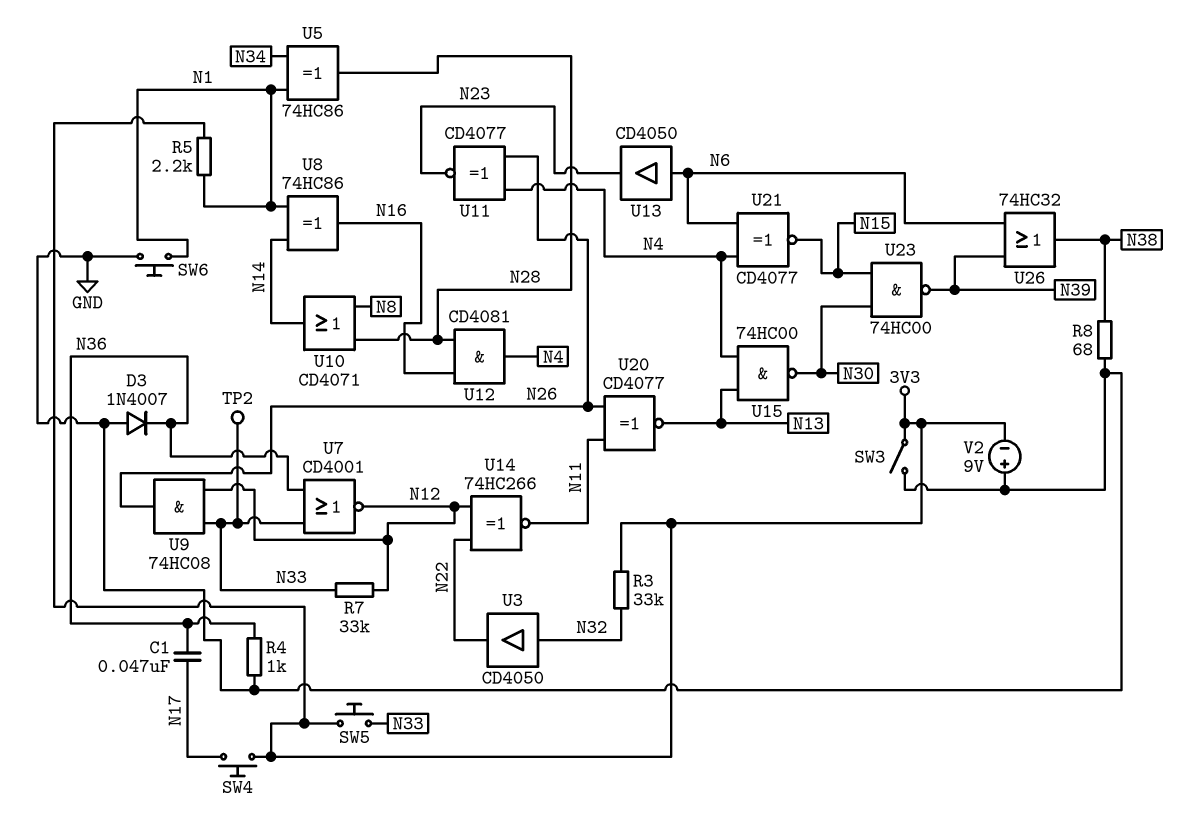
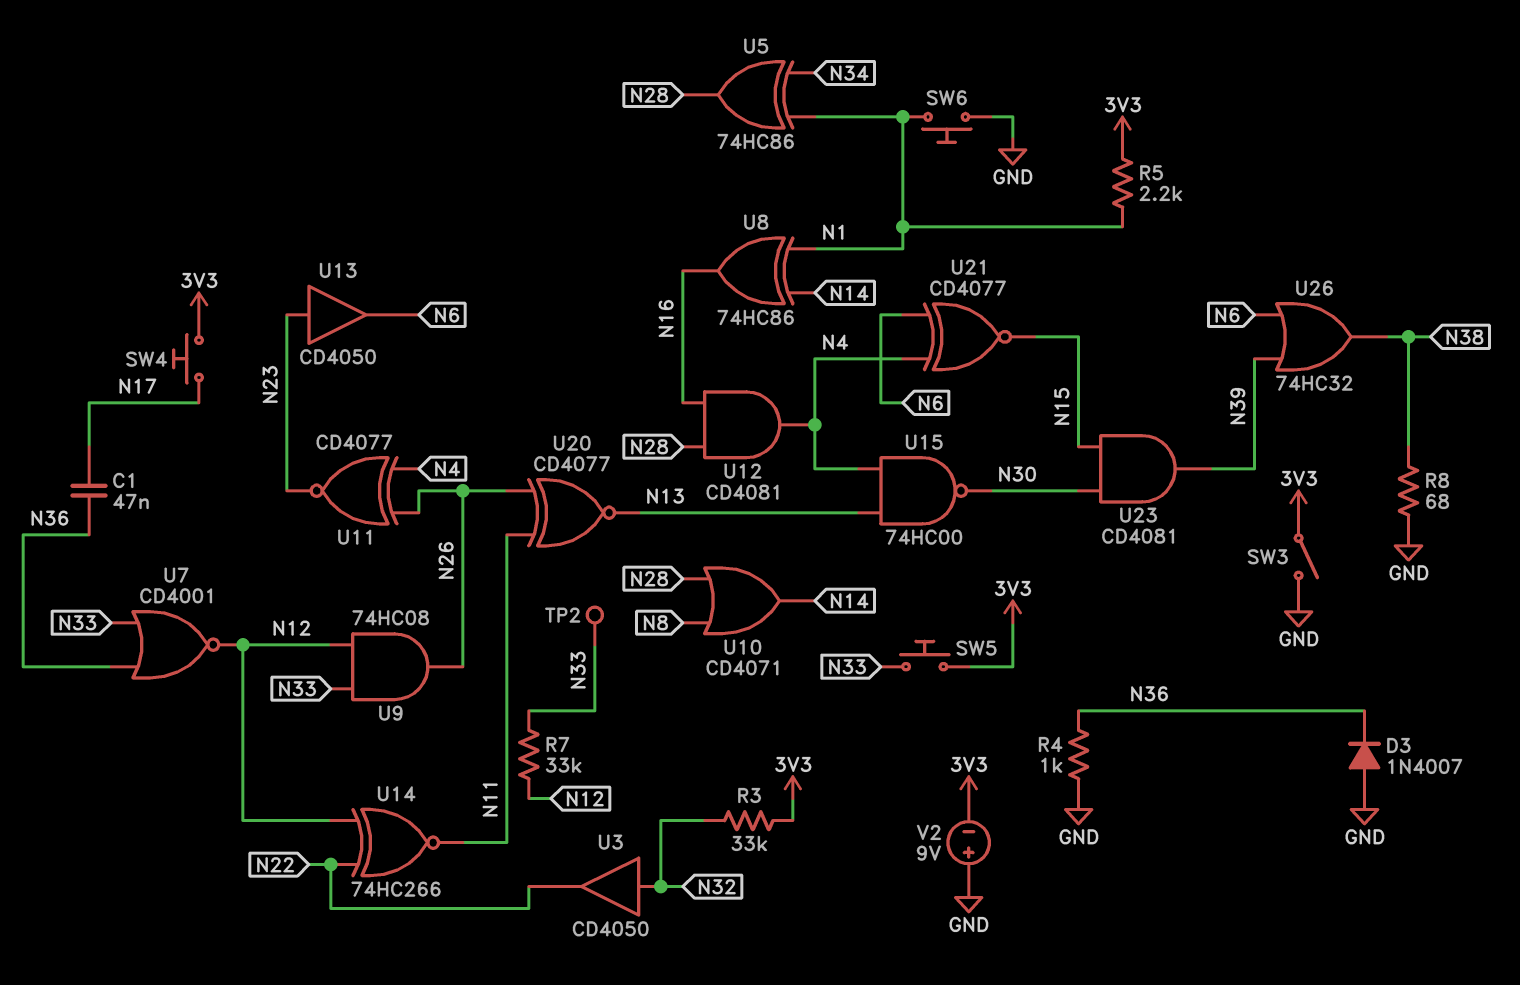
U13: buffer CD4050 (in N6, out N23) -> buffer CD4050 (in N23, out N6)
U23: NAND 74HC00 (in N15, in N30, out N39) -> AND CD4081 (in N15, in N30, out N39)

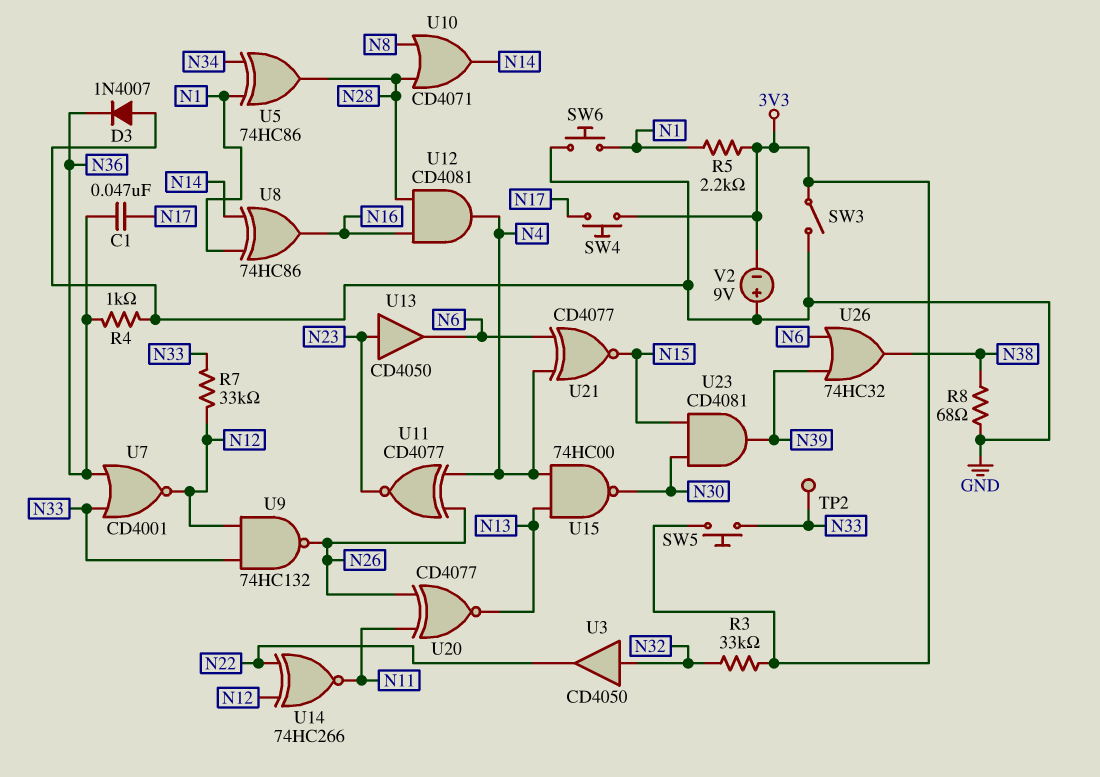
U9: AND 74HC08 (in N12, in N33, out N26) -> NAND 74HC132 (in N12, in N33, out N26)

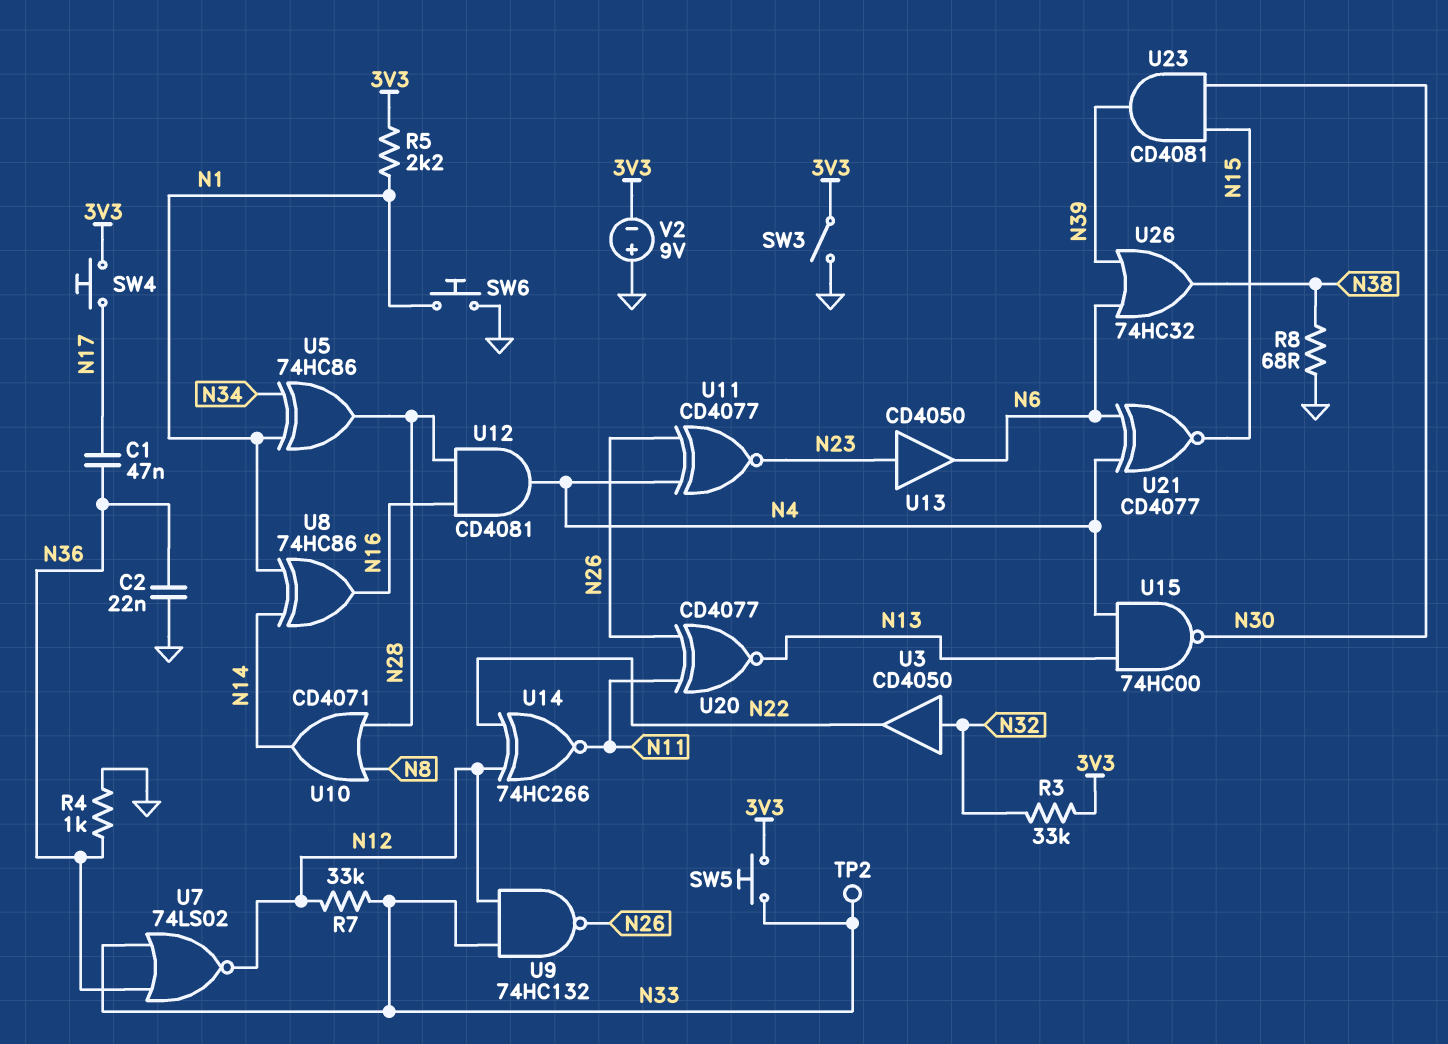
C2: none -> 22nF (GND, N36)
D3: diode 1N4007 (A GND, K N36) -> none
U7: NOR CD4001 (in N33, in N36, out N12) -> NOR 74LS02 (in N33, in N36, out N12)

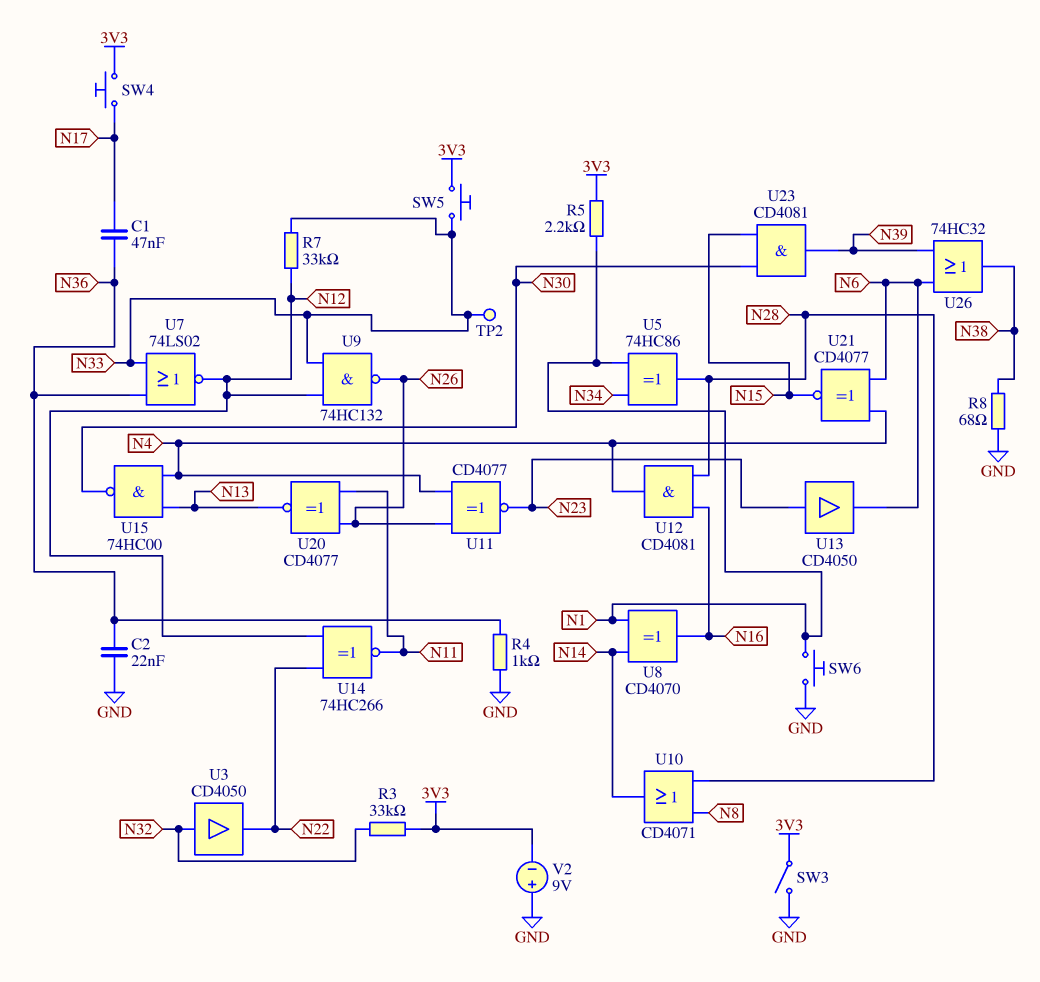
U8: XOR 74HC86 (in N1, in N14, out N16) -> XOR CD4070 (in N1, in N14, out N16)

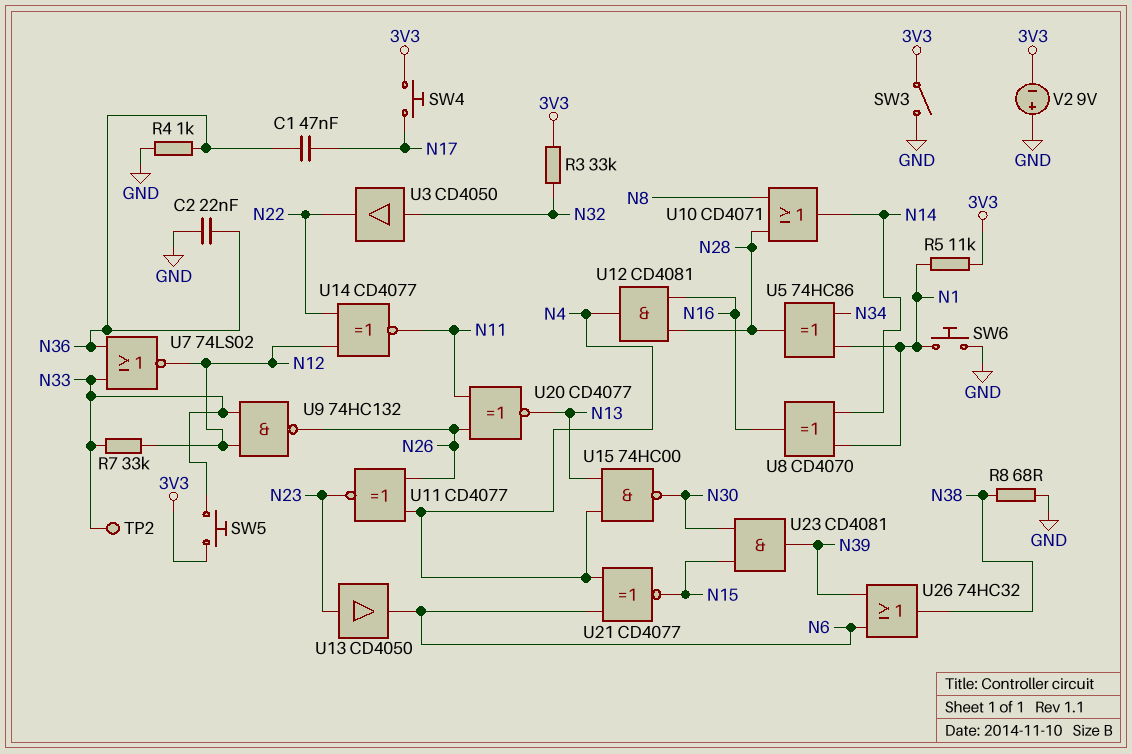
R5: 2.2k (3V3, N1) -> 11k (3V3, N1)
U14: XNOR 74HC266 (in N12, in N22, out N11) -> XNOR CD4077 (in N12, in N22, out N11)

